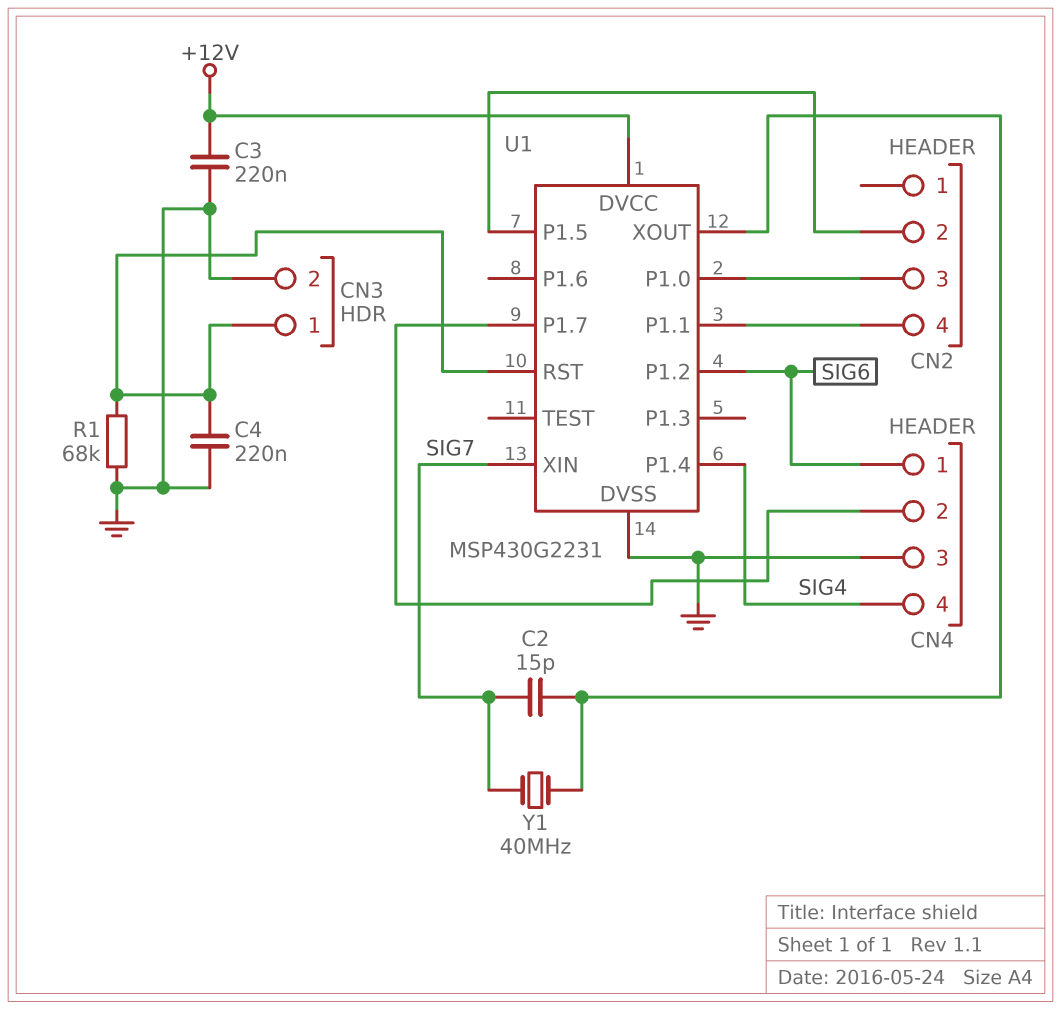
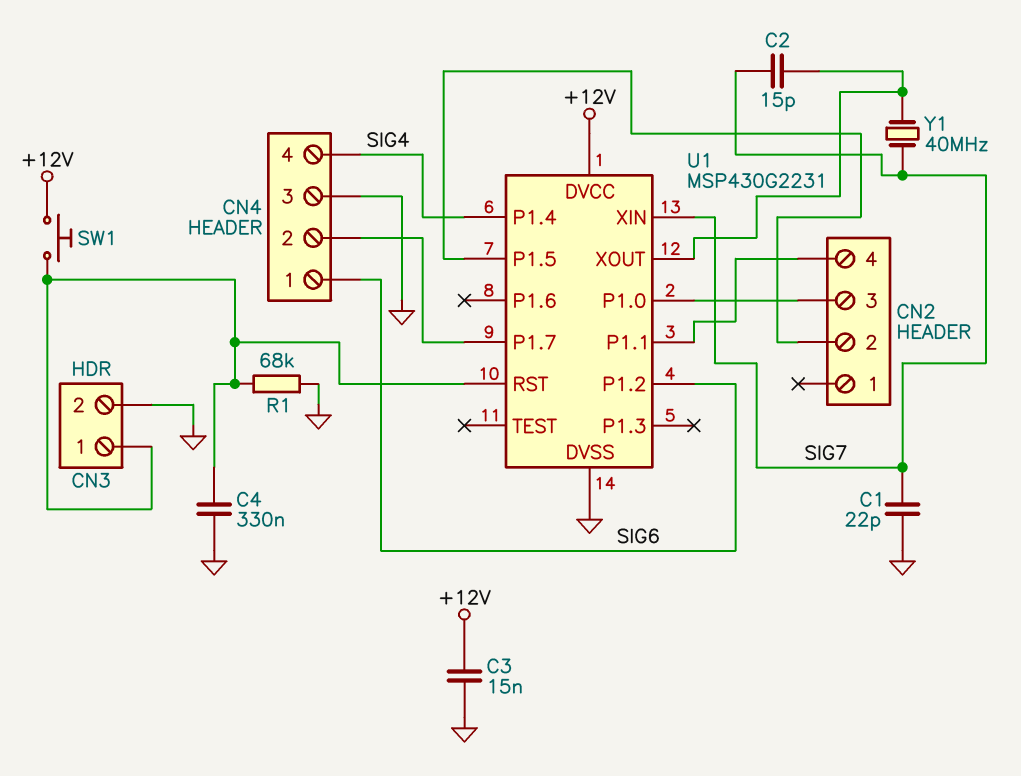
C1: none -> 22pF (GND, SIG7)
C3: 220nF (+12V, GND) -> 15nF (+12V, GND)
C4: 220nF (CN3/1, GND) -> 330nF (CN3/1, GND)
SW1: none -> button (+12V, CN3/1)

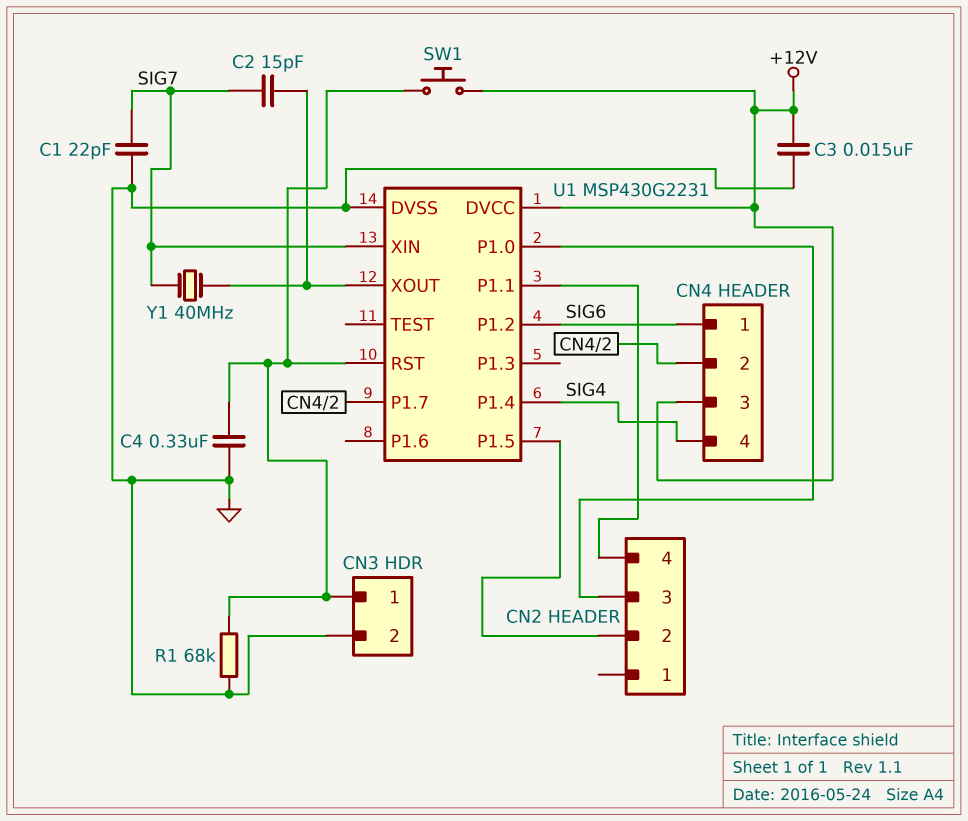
CN4 pin 3: GND -> +12V

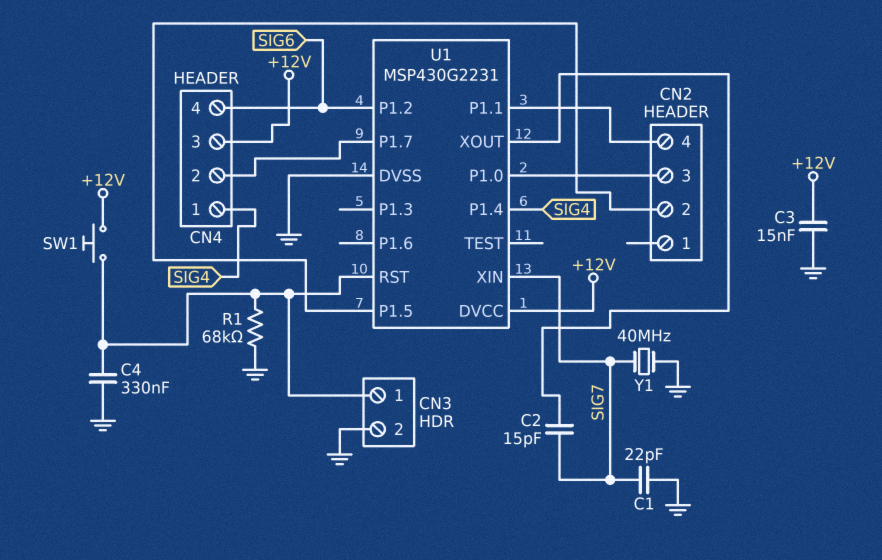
CN4 pin 1: SIG6 -> SIG4
CN4 pin 4: SIG4 -> SIG6
Y1: 40MHz (SIG7, U1/XOUT) -> 40MHz (GND, SIG7)

